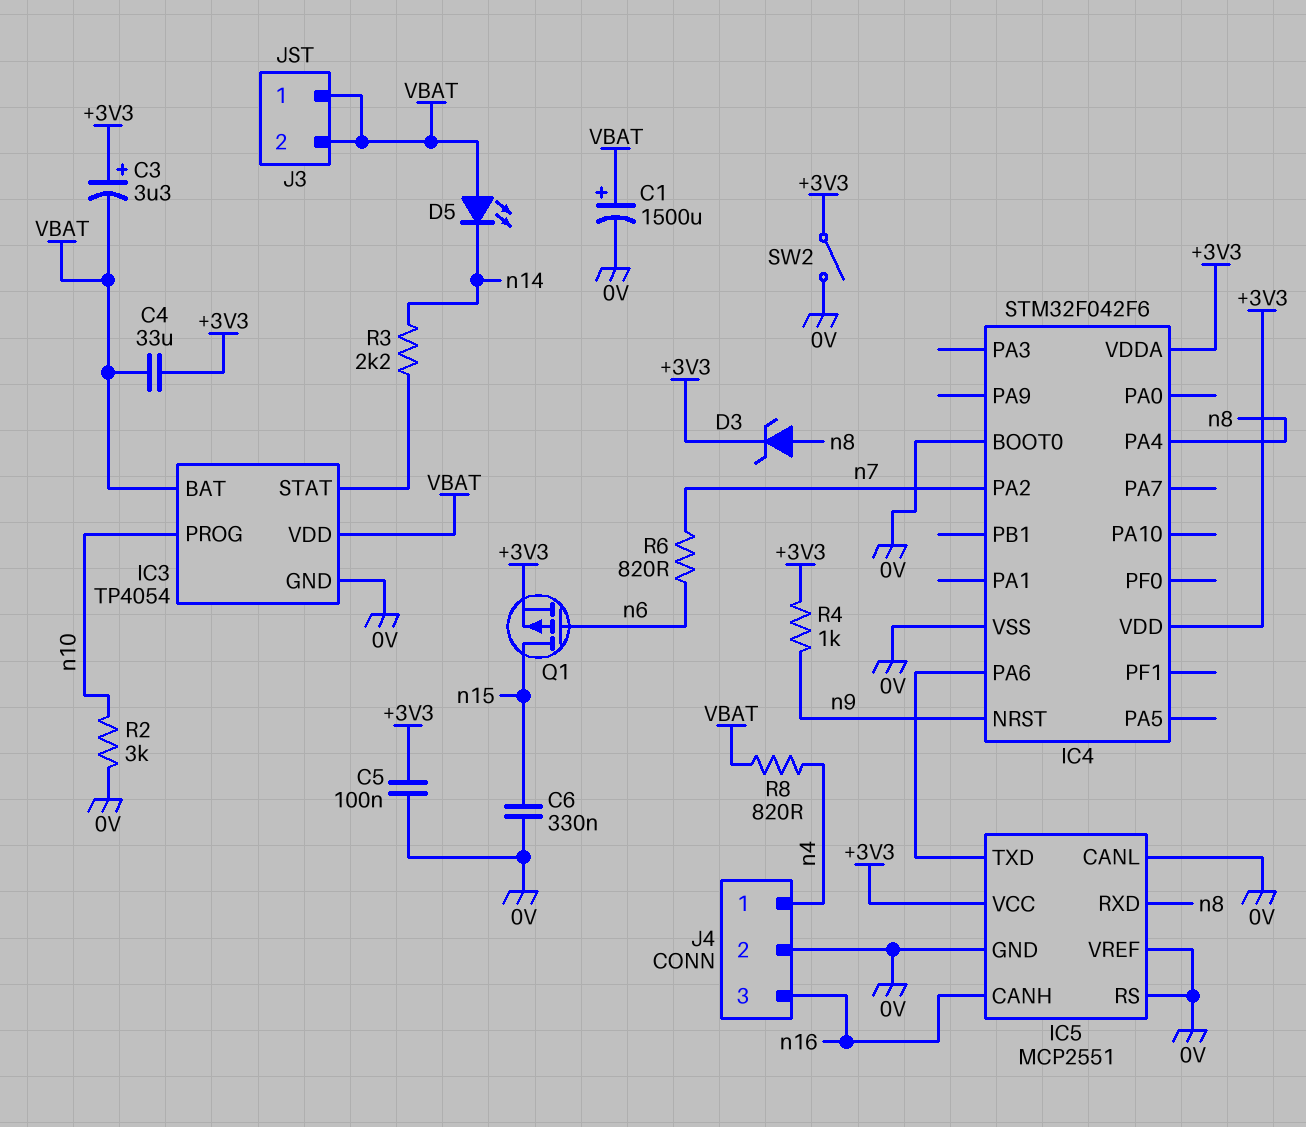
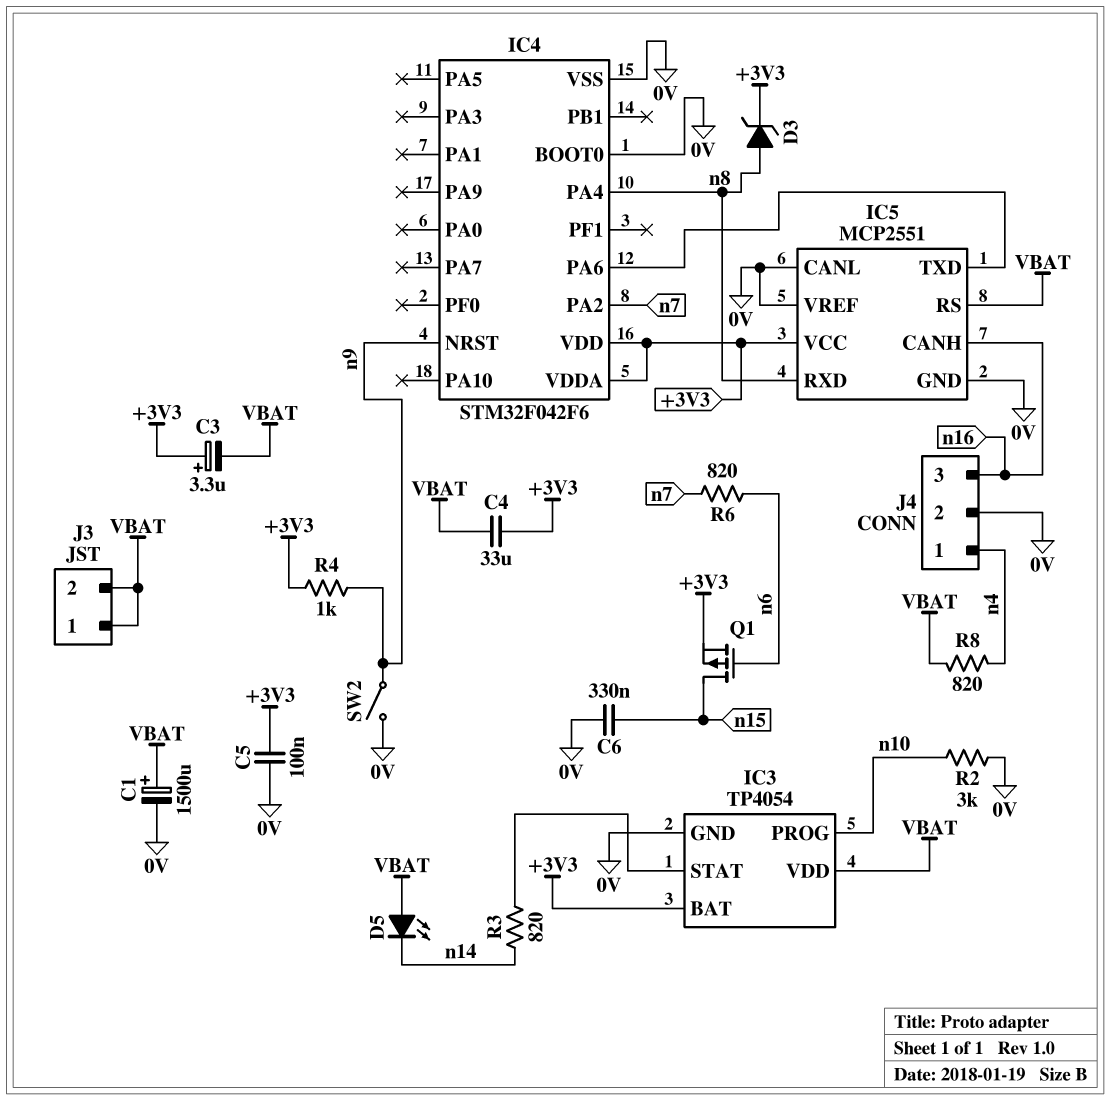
IC3 pin BAT: VBAT -> +3V3
IC5 pin RS: 0V -> VBAT
R3: 2.2k (IC3/STAT, n14) -> 820 (IC3/STAT, n14)
SW2: switch (+3V3, 0V) -> switch (0V, n9)

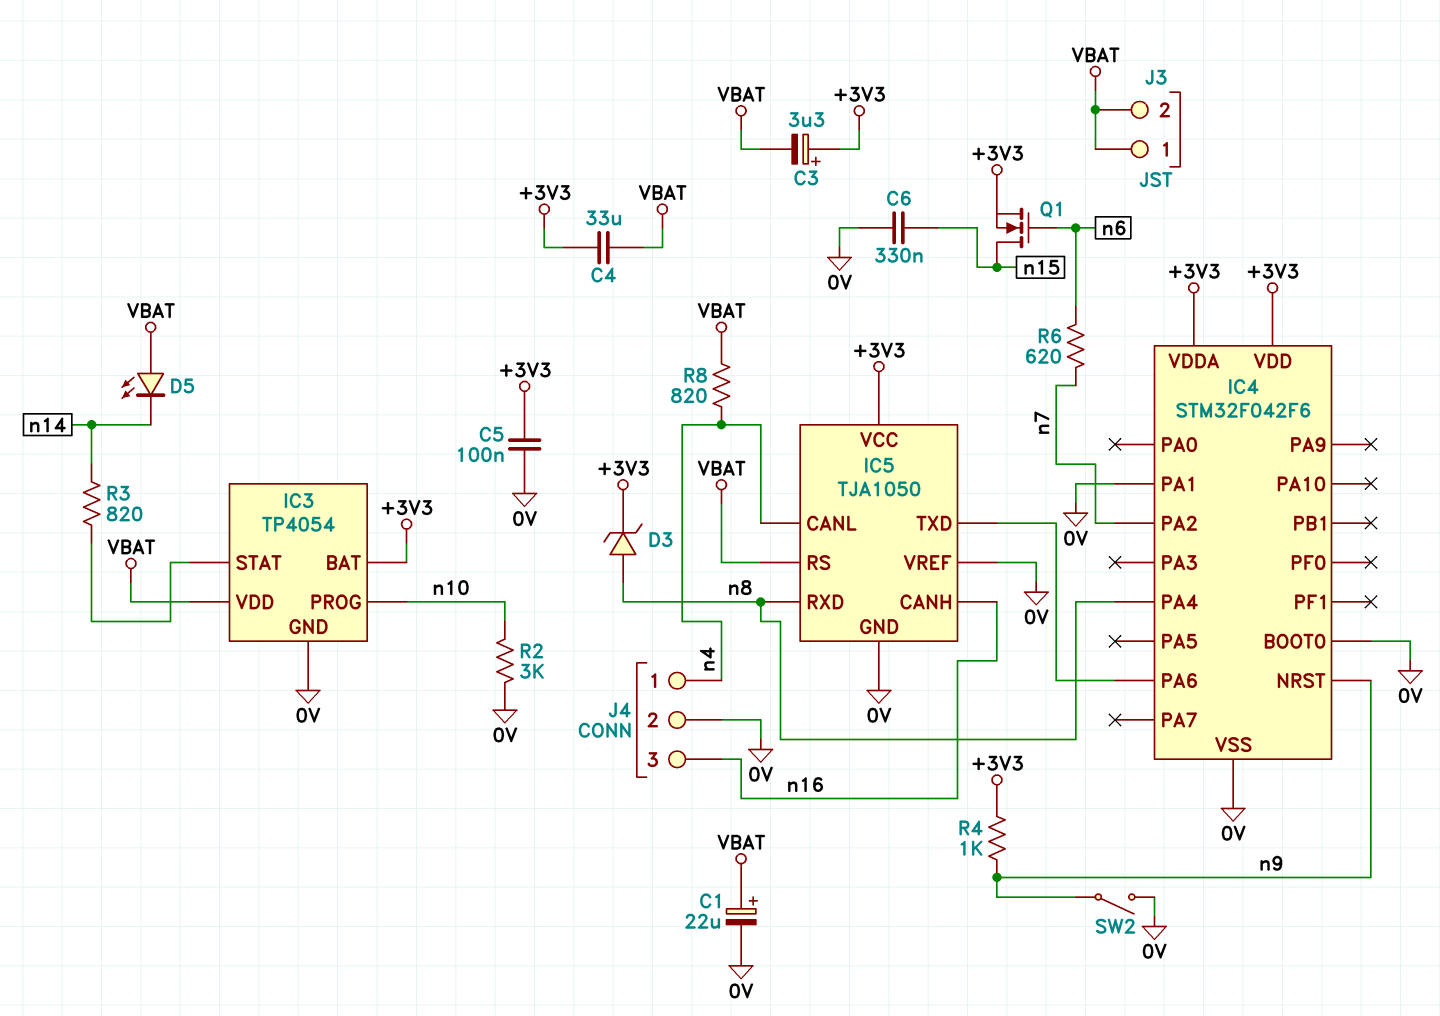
C1: 1500uF (plus VBAT, minus 0V) -> 22uF (plus VBAT, minus 0V)
IC4 pin PA1: none -> 0V
IC5: MCP2551 -> TJA1050
IC5 pin CANL: 0V -> n4
Q1: PMOS (G n6, D n15, S +3V3) -> NMOS (G n6, D n15, S +3V3)
R6: 820 (n6, n7) -> 620 (n6, n7)

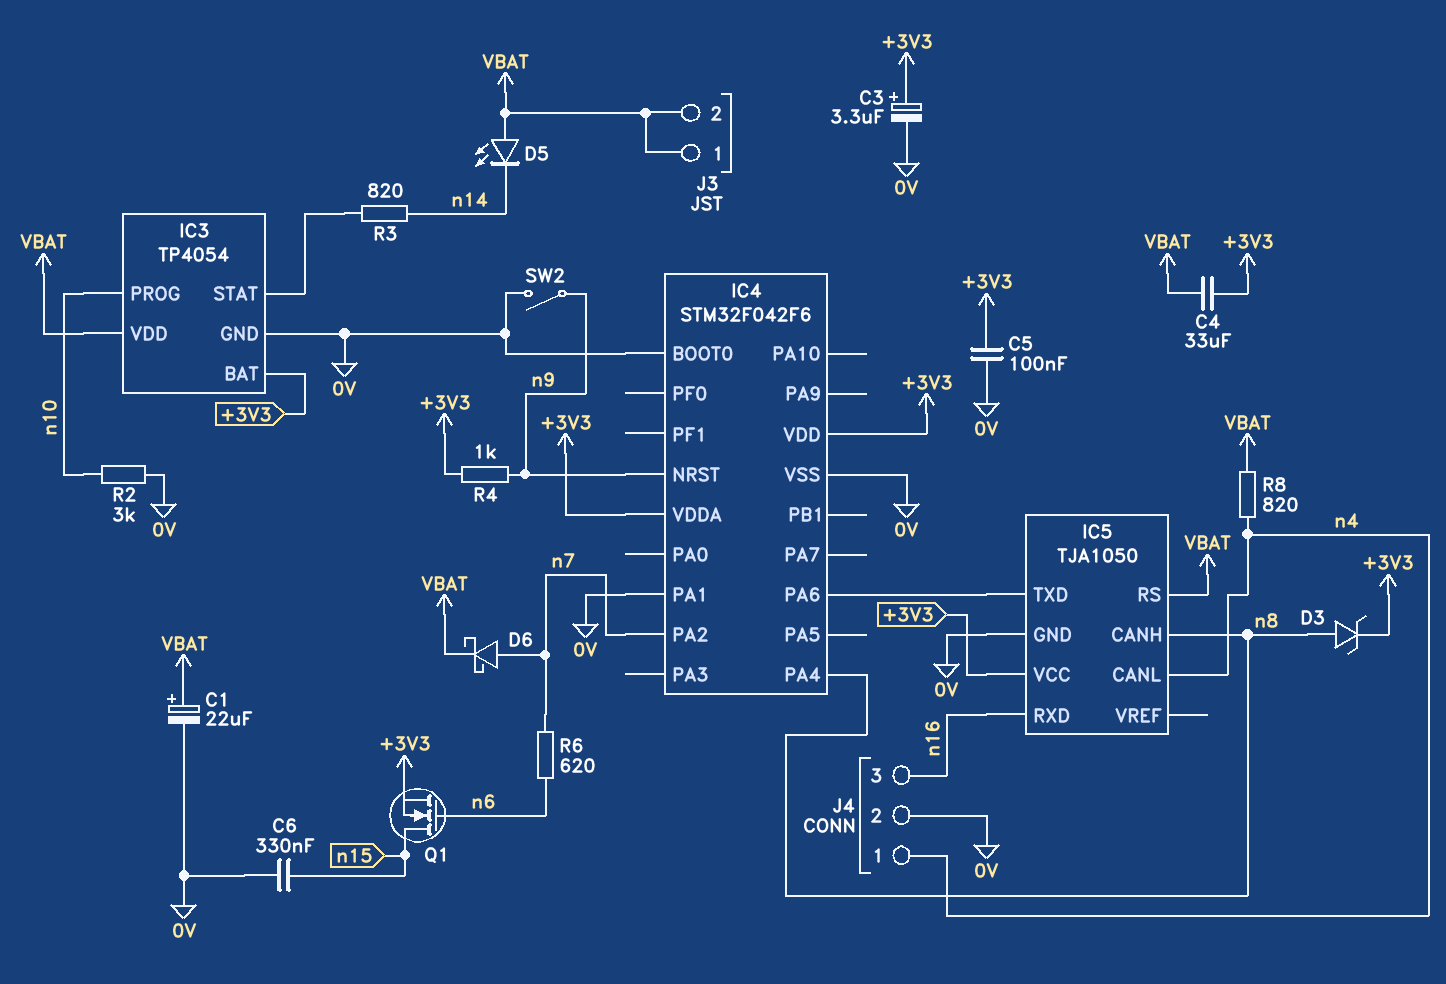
C3: 3.3uF (plus +3V3, minus VBAT) -> 3.3uF (plus +3V3, minus 0V)
D6: none -> schottky (A n7, K VBAT)
IC5 pin CANH: n16 -> n8
IC5 pin RXD: n8 -> n16
IC5 pin VREF: 0V -> none

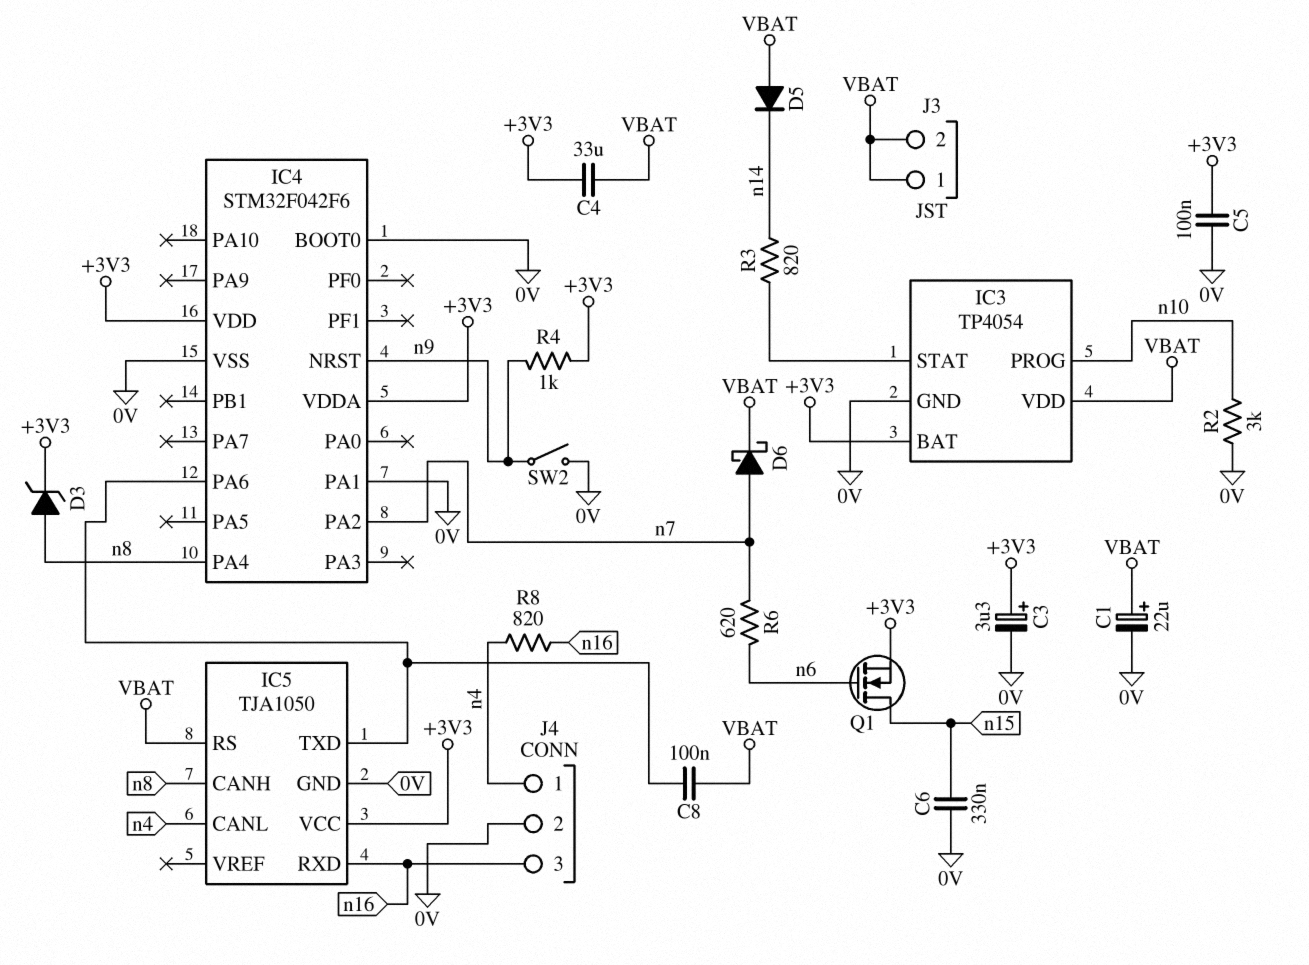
C8: none -> 100nF (IC4/PA6, VBAT)
D5: LED (A VBAT, K n14) -> diode (A VBAT, K n14)
R8: 820 (VBAT, n4) -> 820 (n4, n16)

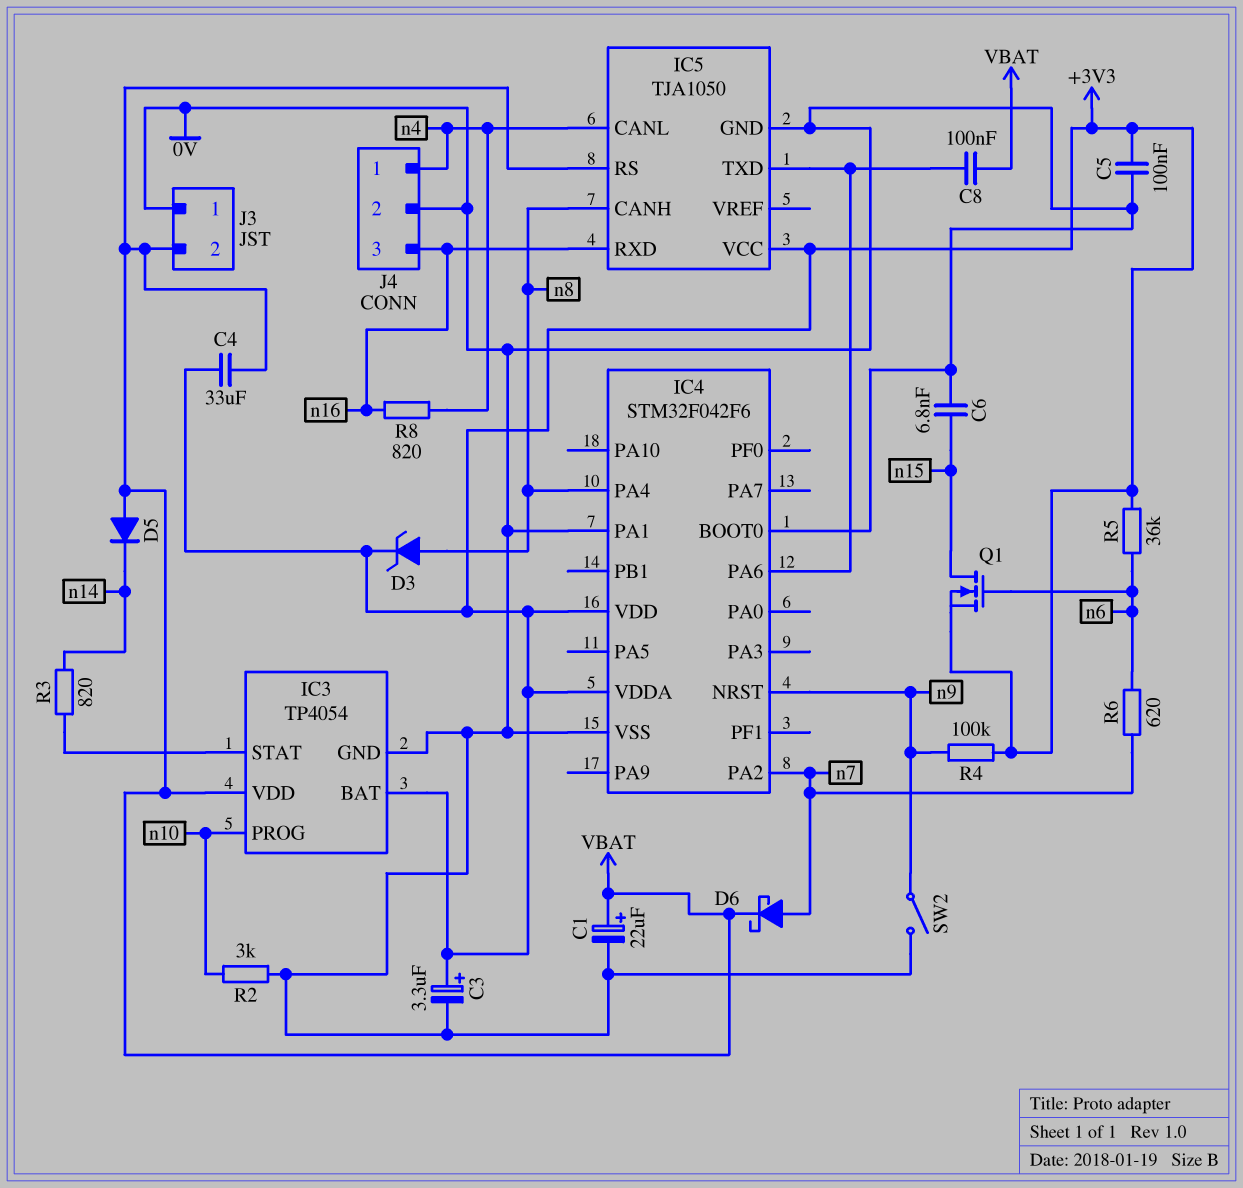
C6: 330nF (0V, n15) -> 6.8nF (0V, n15)
J3 pin 1: VBAT -> 0V
R4: 1k (+3V3, n9) -> 100k (+3V3, n9)
R5: none -> 36k (+3V3, n6)

